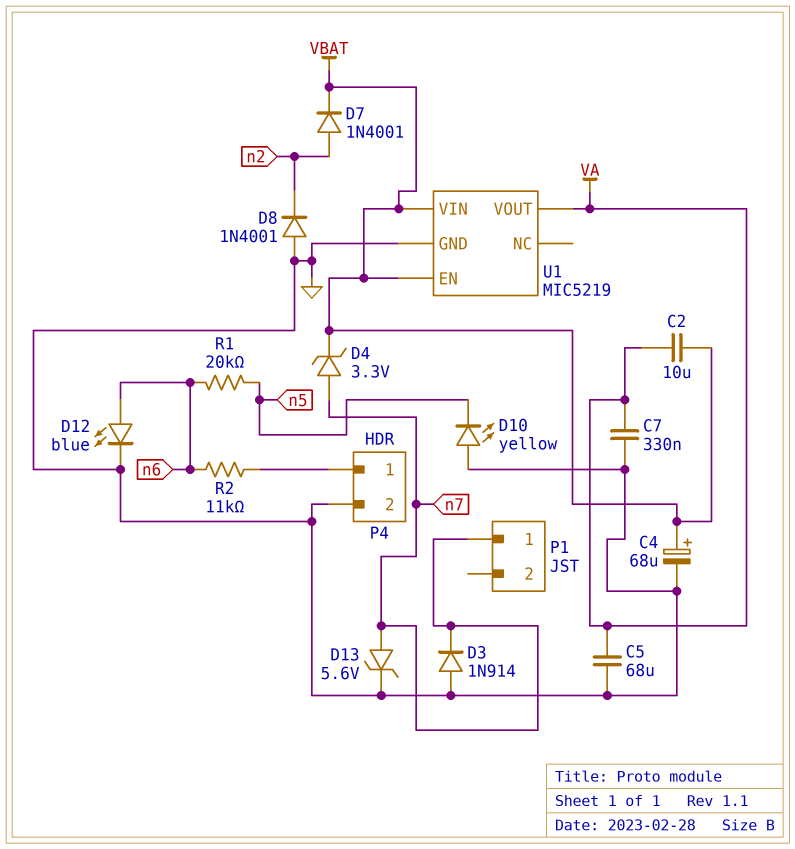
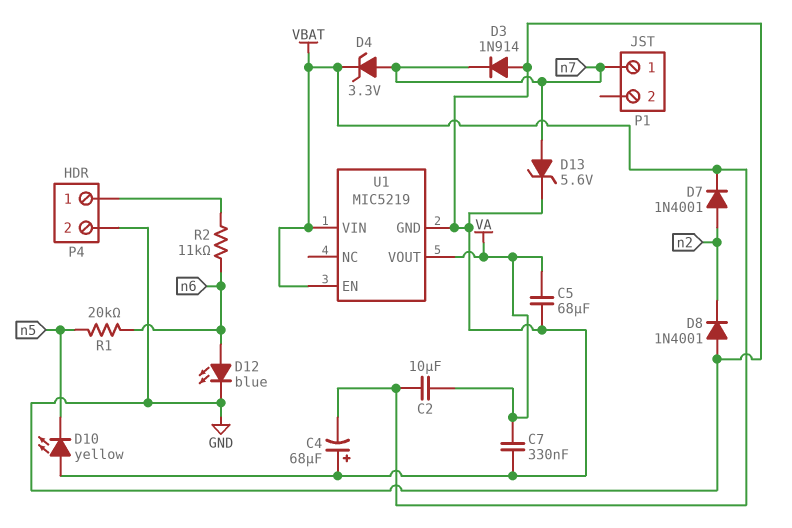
C4: 68uF (plus VBAT, minus GND) -> 68uF (plus GND, minus VBAT)

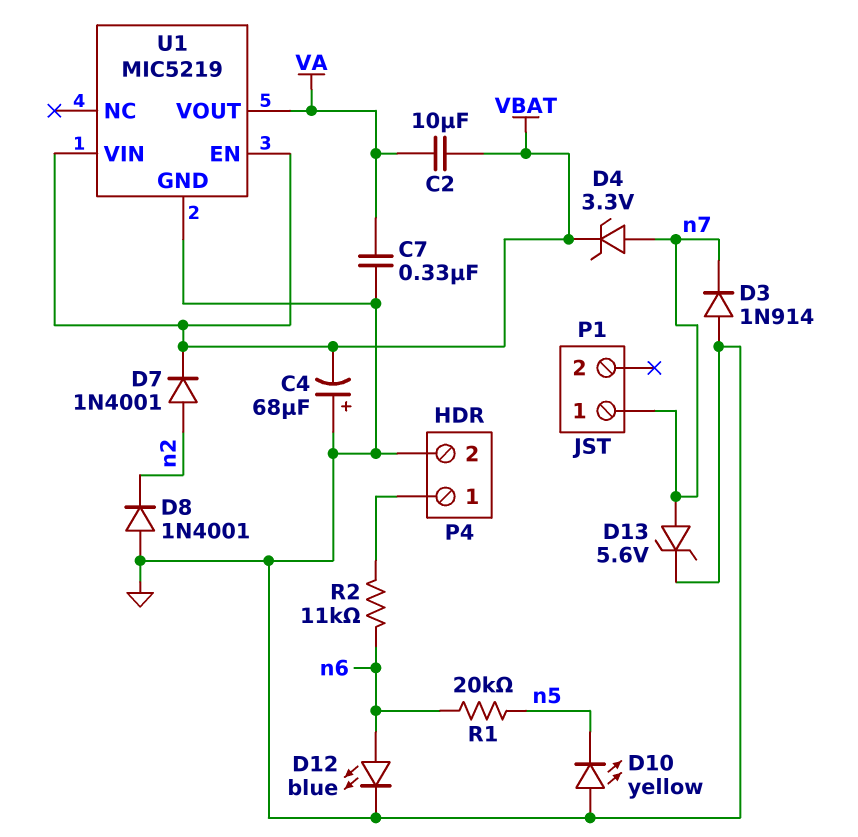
C5: 68uF (GND, VA) -> none

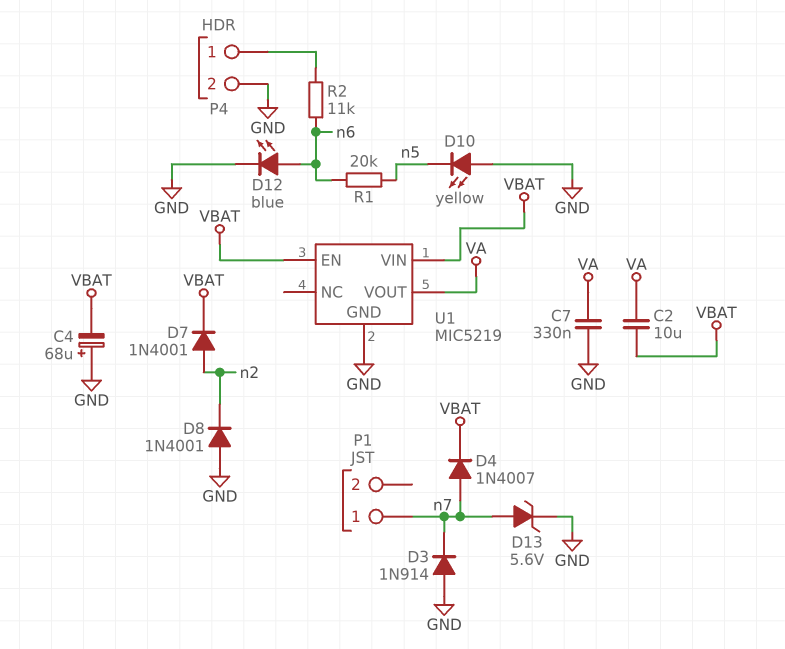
D4: zener 3.3V (A n7, K VBAT) -> diode 1N4007 (A n7, K VBAT)

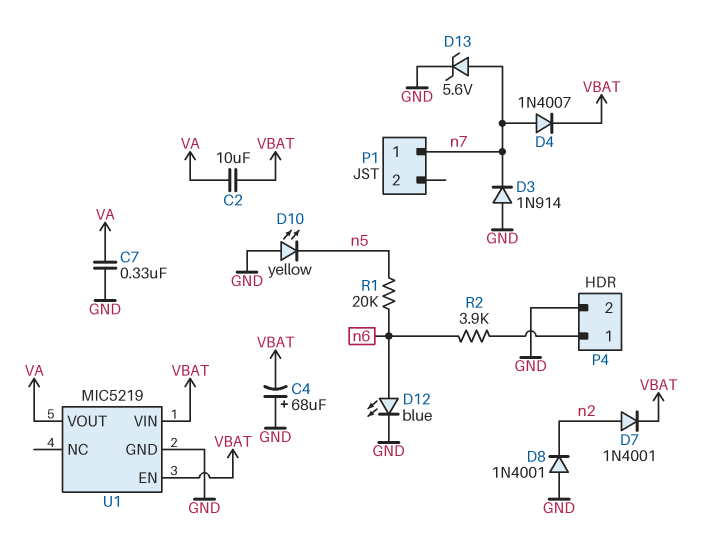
R2: 11k (P4/1, n6) -> 3.9k (P4/1, n6)

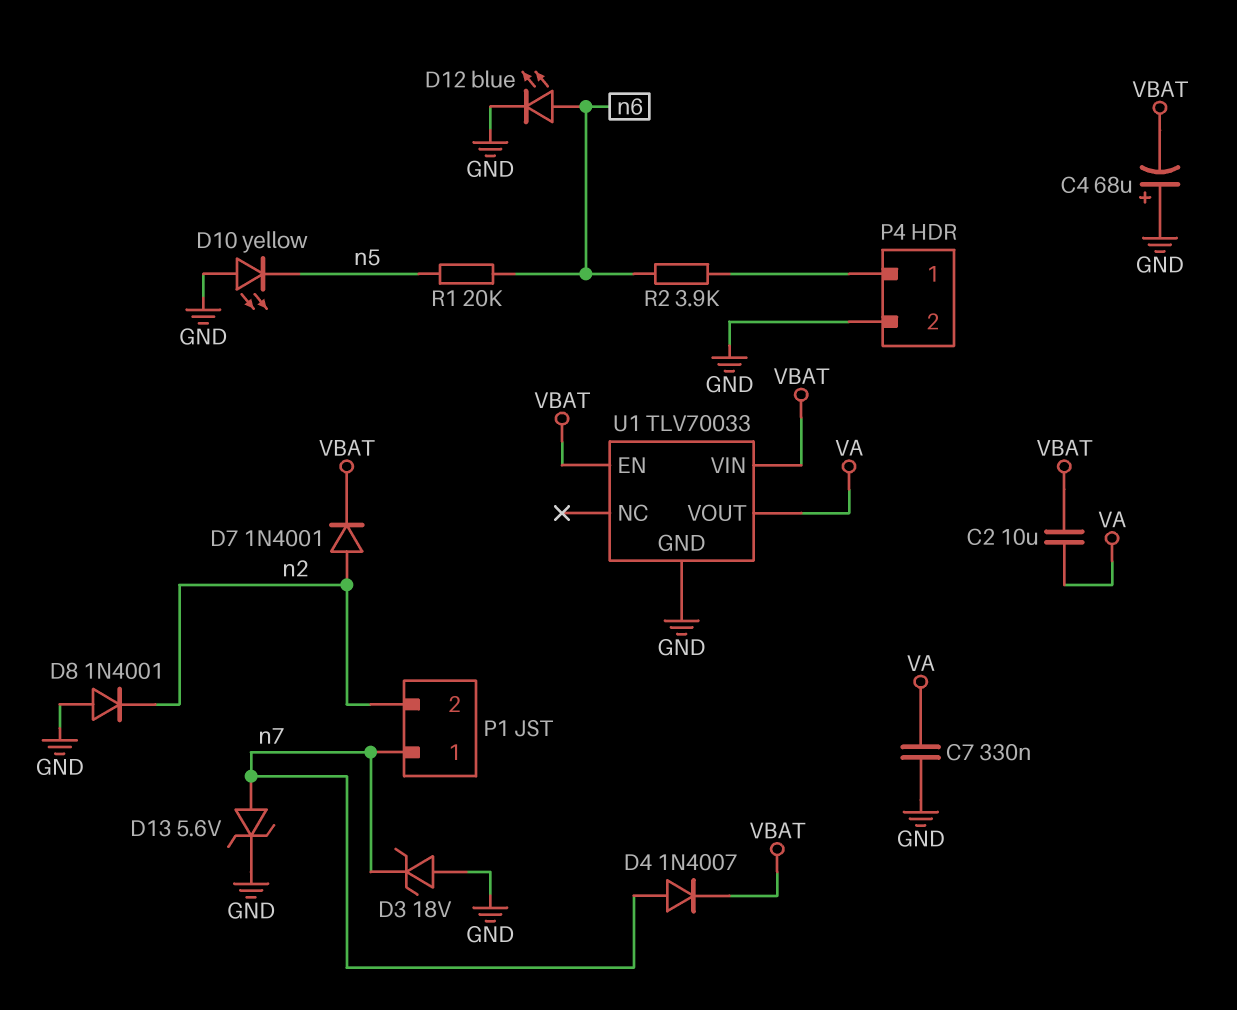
D3: diode 1N914 (A GND, K n7) -> zener 18V (A GND, K n7)
P1 pin 2: none -> n2
U1: MIC5219 -> TLV70033

